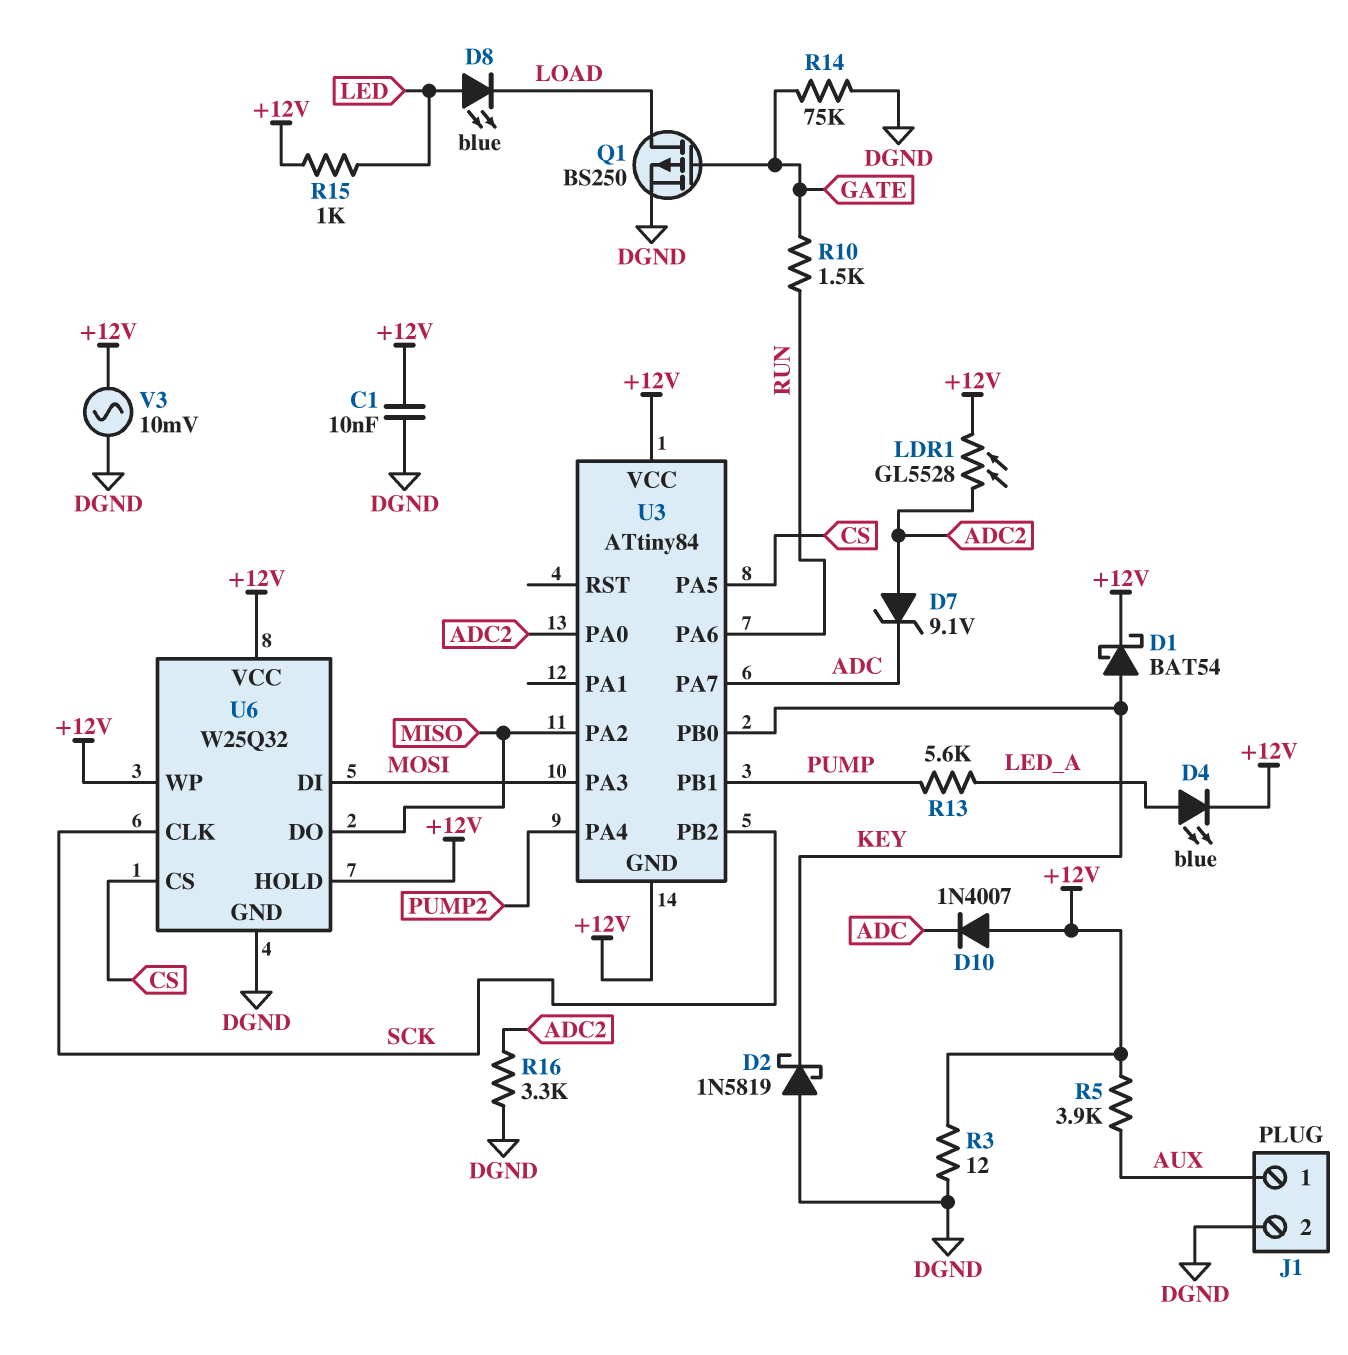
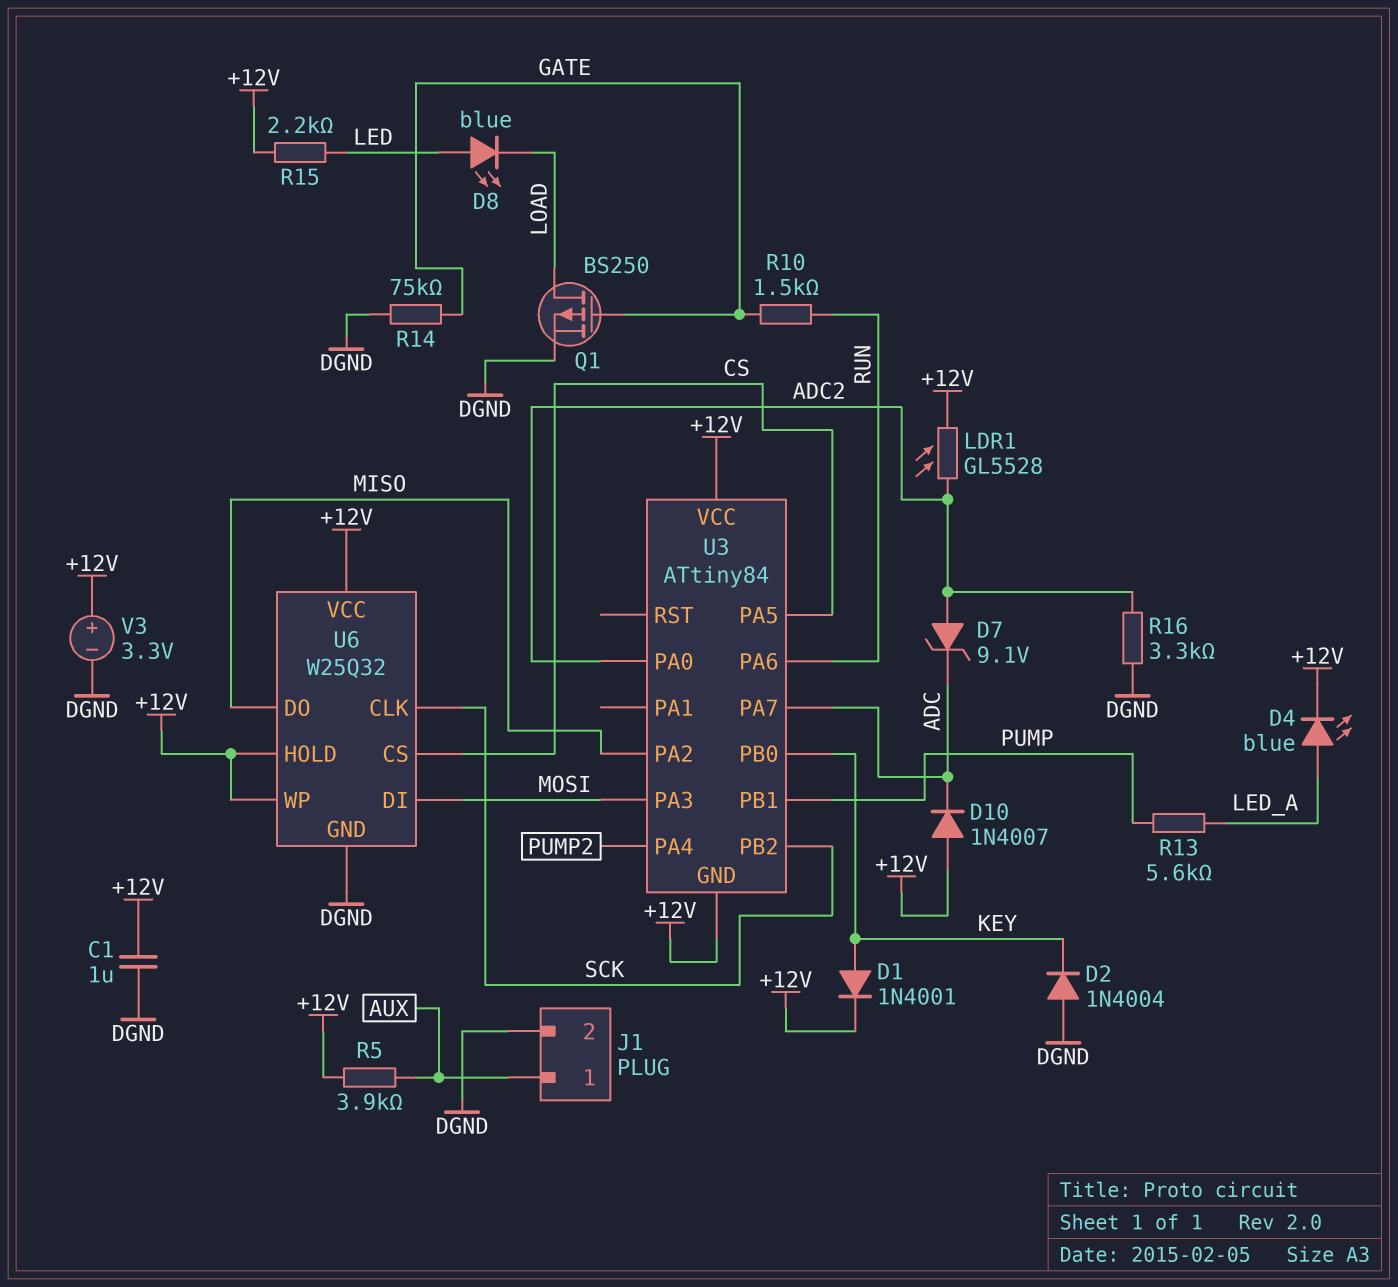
C1: 10nF (+12V, DGND) -> 1uF (+12V, DGND)
D1: schottky BAT54 (A KEY, K +12V) -> diode 1N4001 (A KEY, K +12V)
D2: schottky 1N5819 (A DGND, K KEY) -> diode 1N4004 (A DGND, K KEY)
R3: 12 (+12V, DGND) -> none
R15: 1k (+12V, LED) -> 2.2k (+12V, LED)
V3: AC 10mV (+12V, DGND) -> 3.3V (plus +12V, minus DGND)

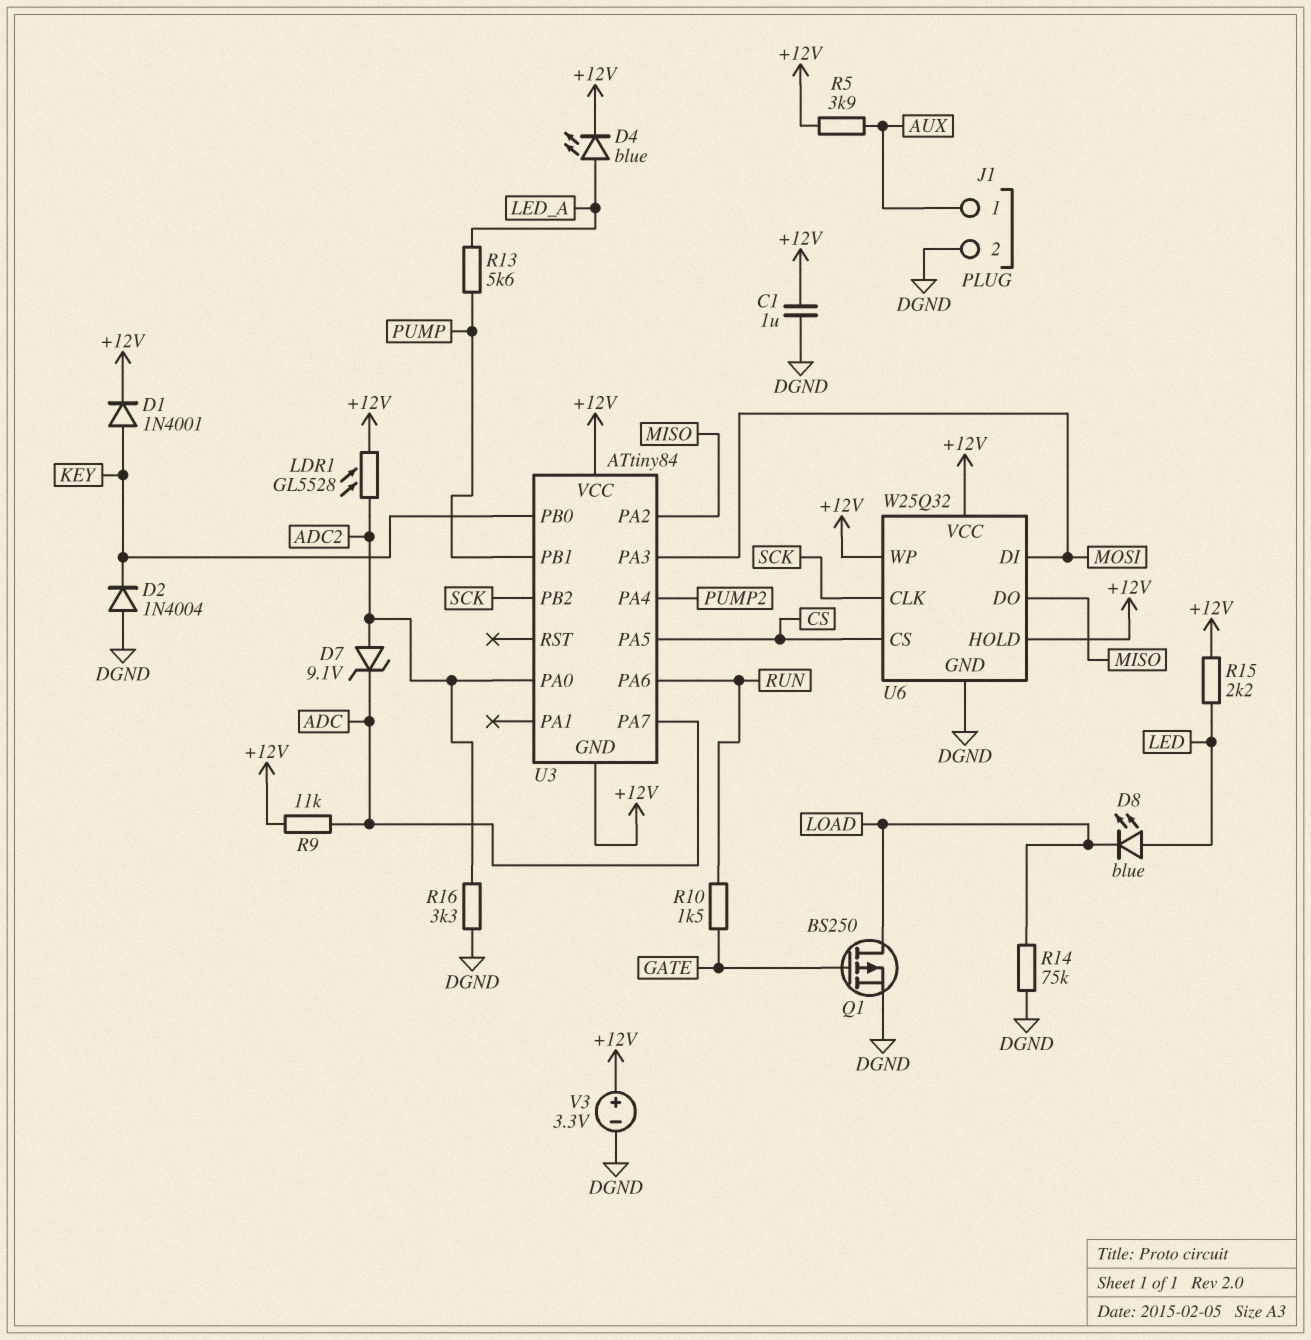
D10: diode 1N4007 (A +12V, K ADC) -> none
R9: none -> 11k (+12V, ADC)
R14: 75k (DGND, GATE) -> 75k (DGND, LOAD)

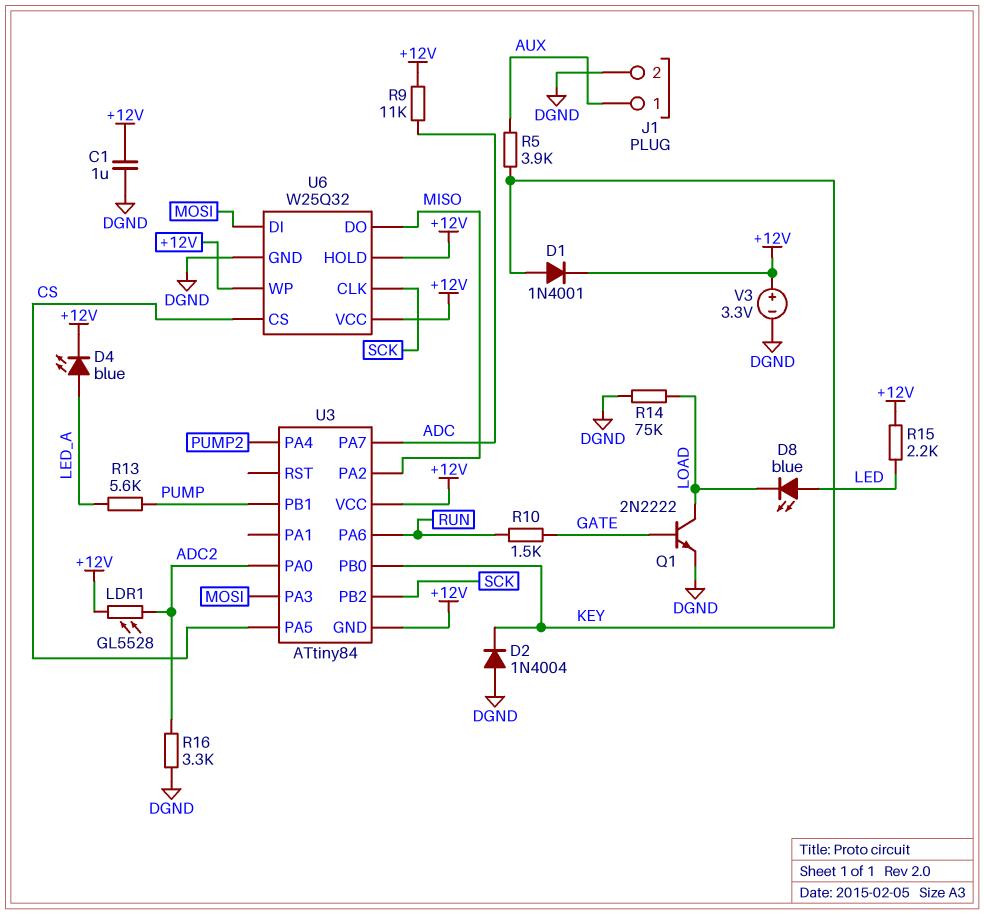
D7: zener 9.1V (A ADC2, K ADC) -> none
Q1: PMOS BS250 (G GATE, D LOAD, S DGND) -> NPN 2N2222 (B GATE, C LOAD, E DGND)
R5: 3.9k (+12V, AUX) -> 3.9k (AUX, KEY)

